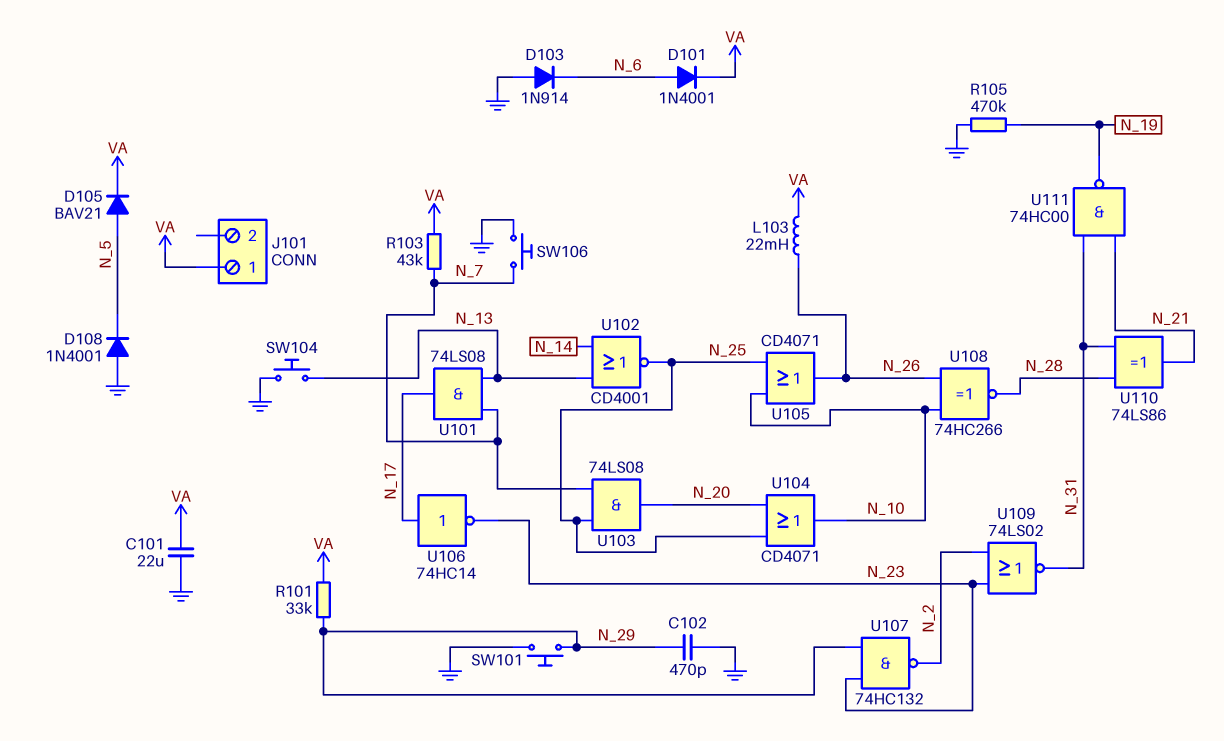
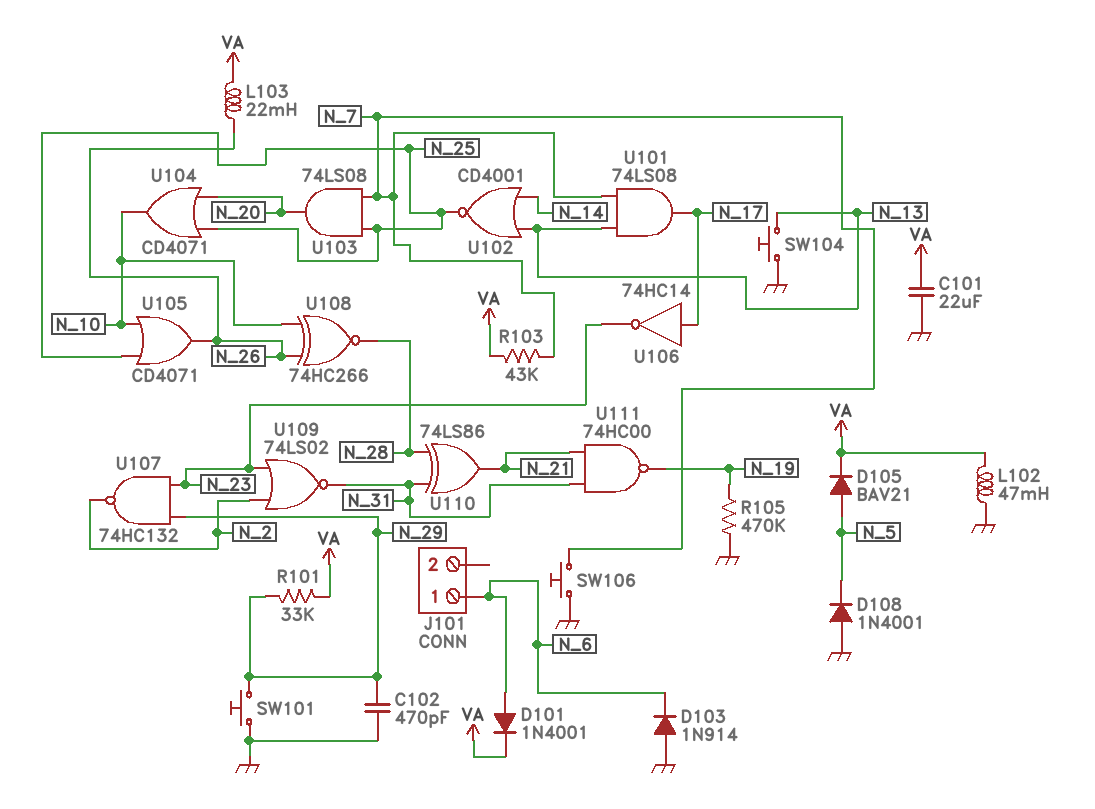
J101 pin 1: VA -> N_6
L102: none -> 47mH (GND, VA)

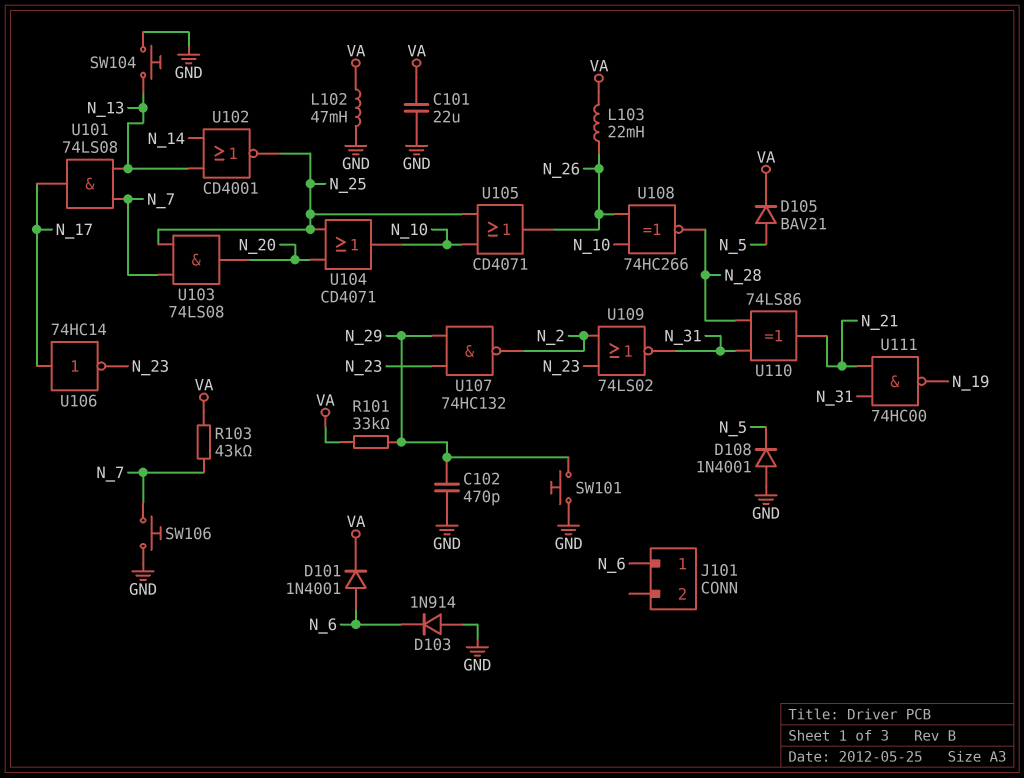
R105: 470k (GND, N_19) -> none

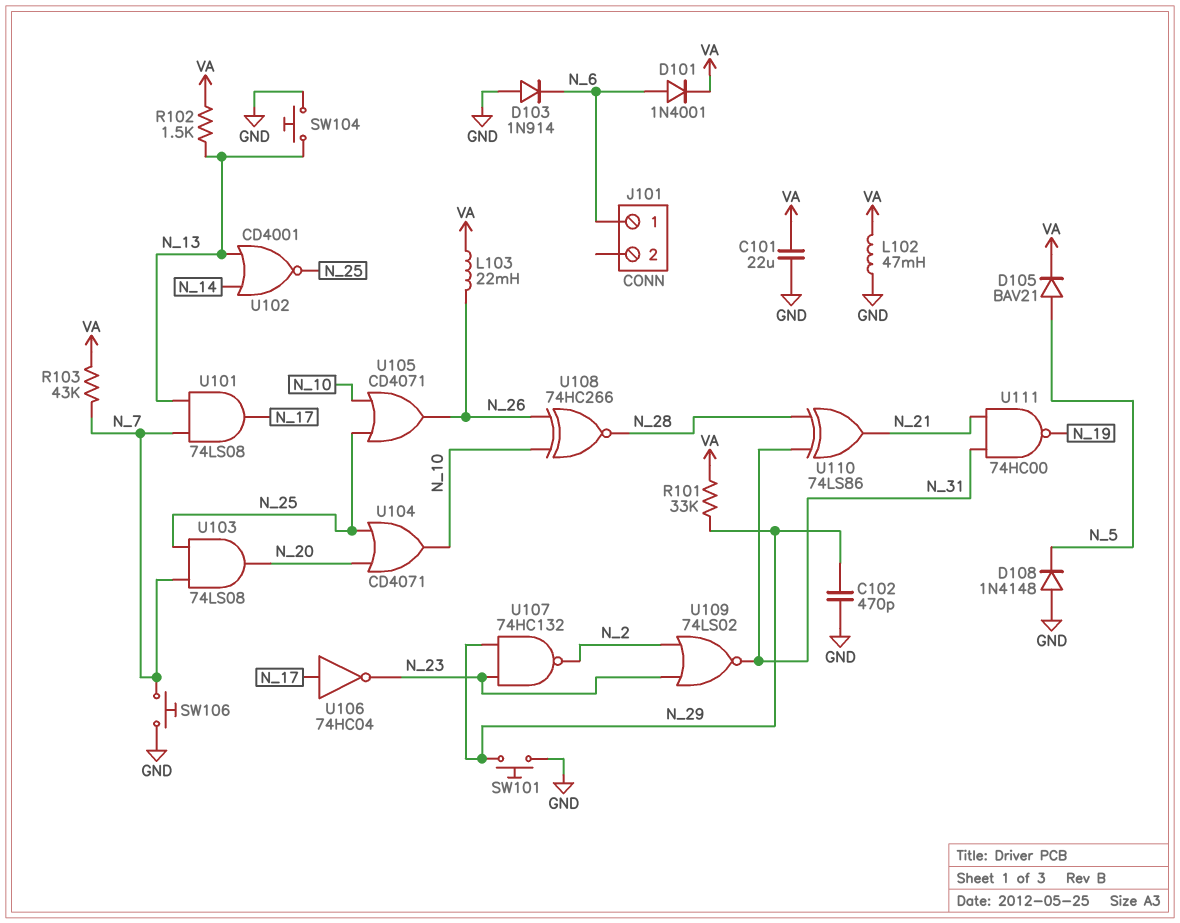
D108: diode 1N4001 (A GND, K N_5) -> diode 1N4148 (A GND, K N_5)
R102: none -> 1.5k (N_13, VA)
U106: NOT 74HC14 (in N_17, out N_23) -> NOT 74HC04 (in N_17, out N_23)

